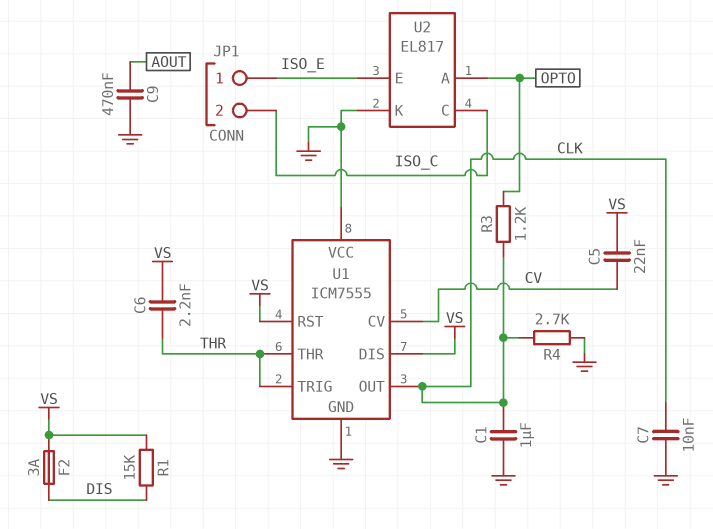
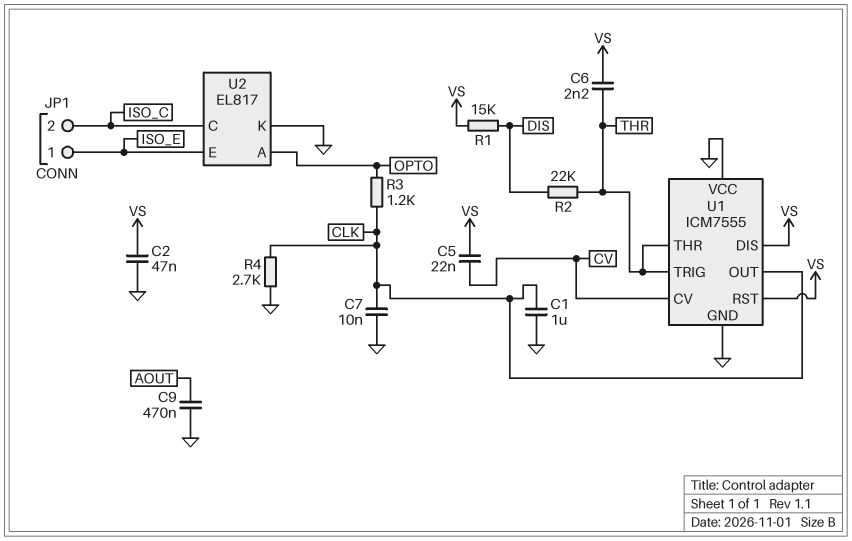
C2: none -> 47nF (GND, VS)
F2: 3A (DIS, VS) -> none
R2: none -> 22k (DIS, THR)

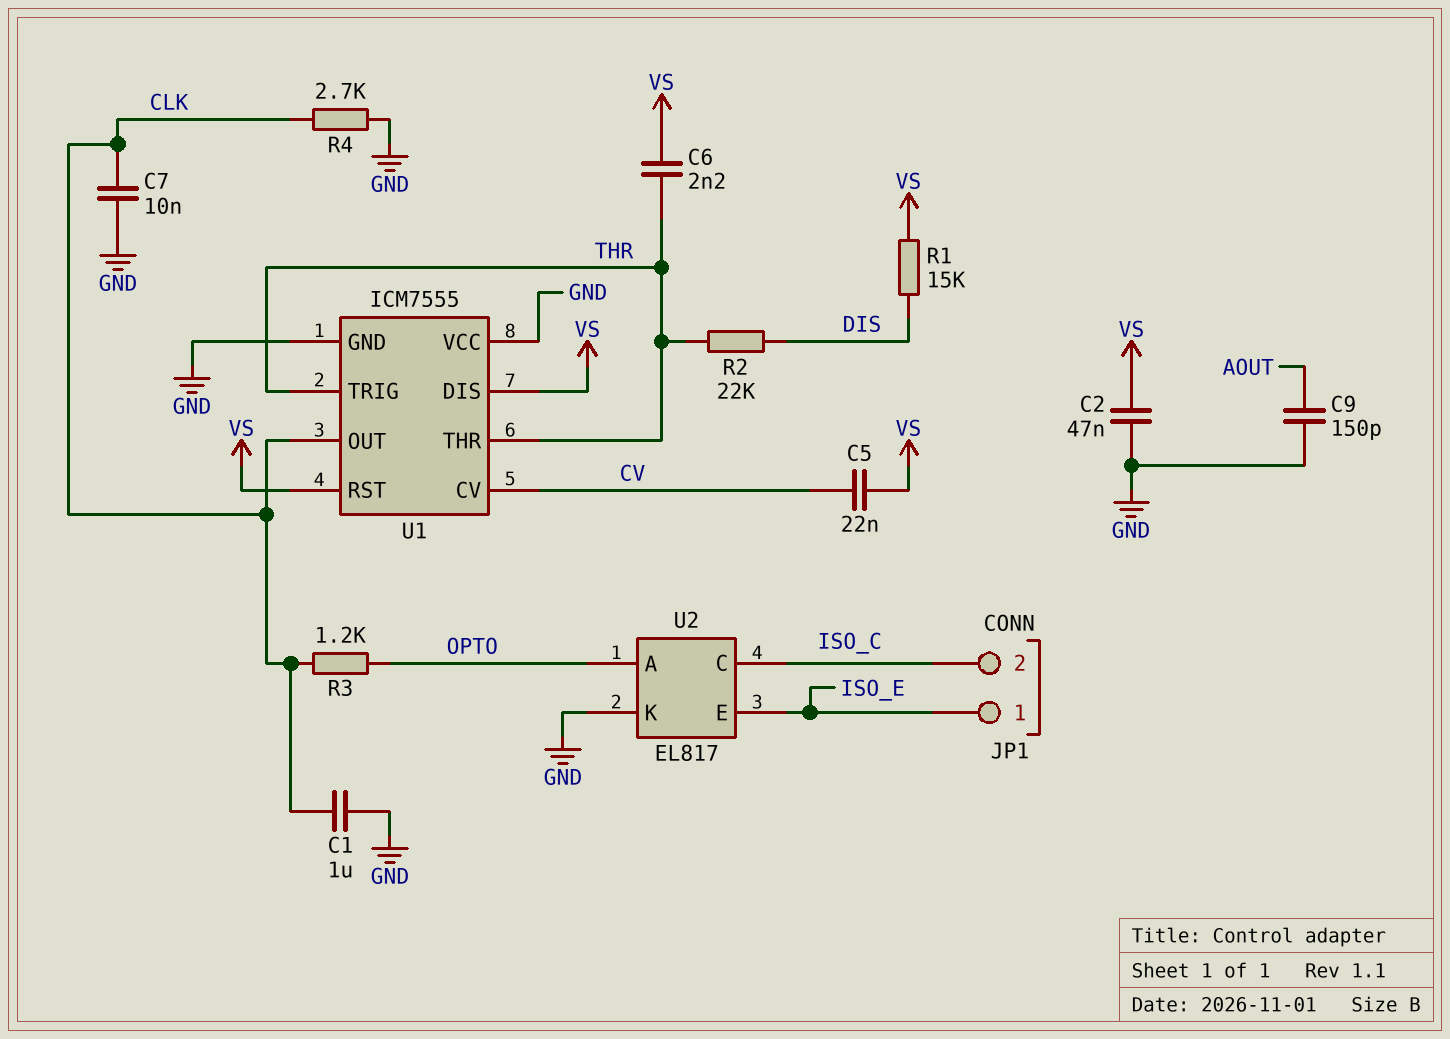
C9: 470nF (AOUT, GND) -> 150pF (AOUT, GND)

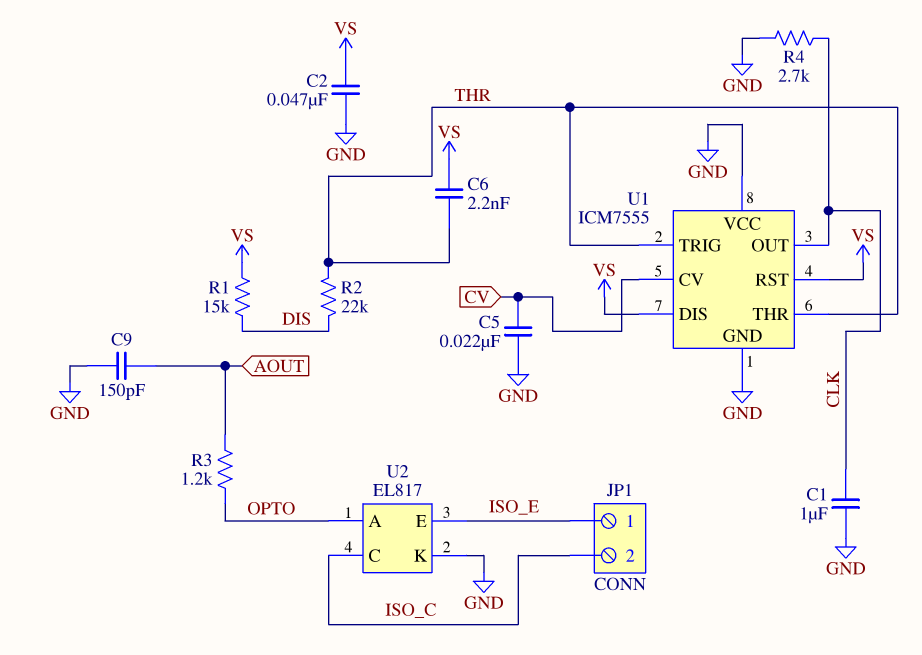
C5: 22nF (CV, VS) -> 22nF (CV, GND)
C7: 10nF (CLK, GND) -> none
R3: 1.2k (CLK, OPTO) -> 1.2k (AOUT, OPTO)

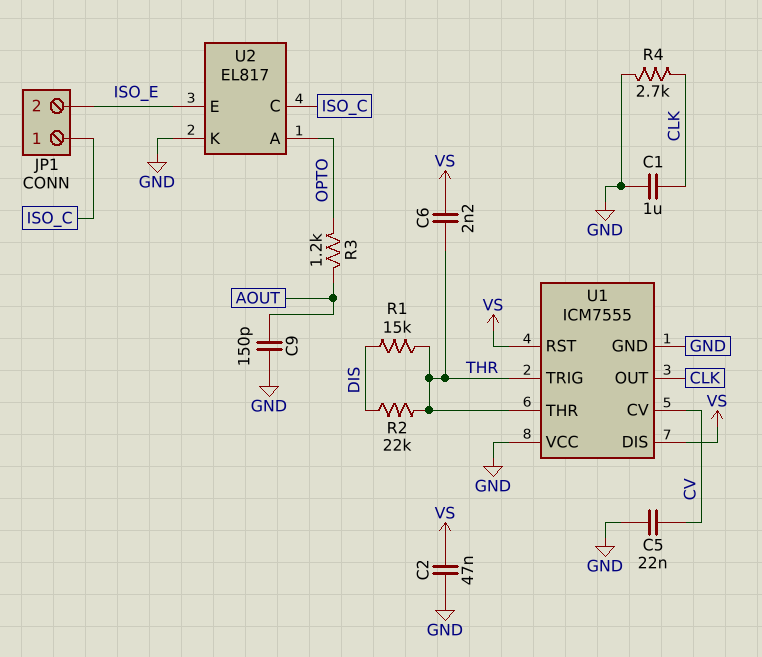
JP1 pin 1: ISO_E -> ISO_C
JP1 pin 2: ISO_C -> ISO_E
R1: 15k (DIS, VS) -> 15k (DIS, THR)

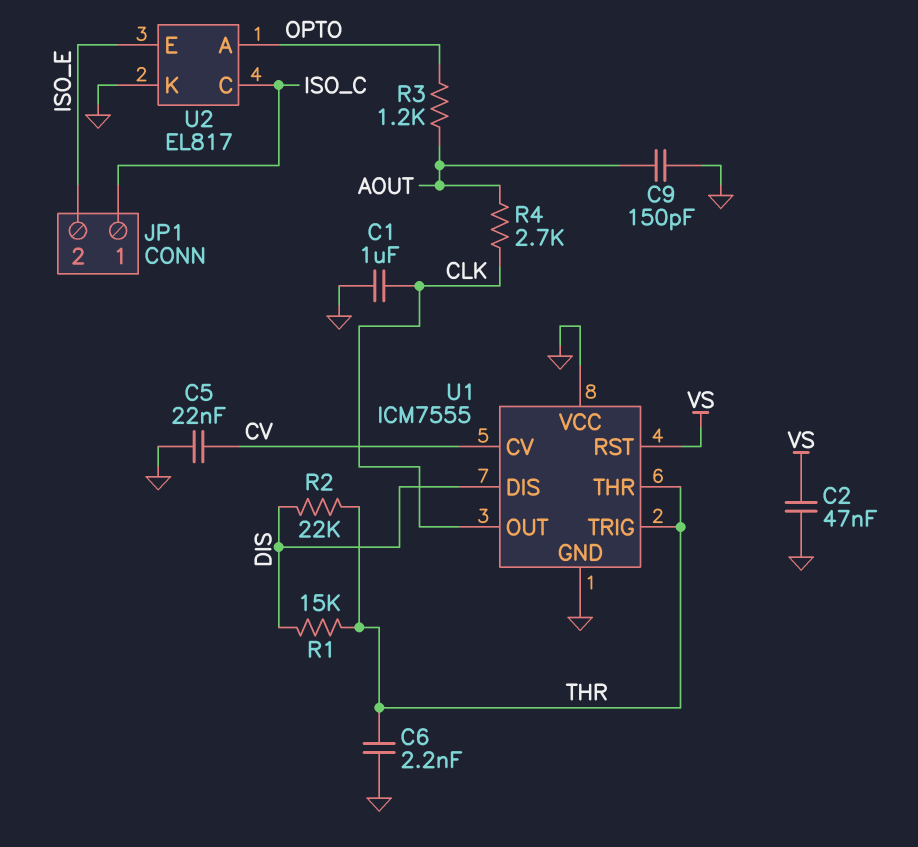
C6: 2.2nF (THR, VS) -> 2.2nF (GND, THR)
R4: 2.7k (CLK, GND) -> 2.7k (AOUT, CLK)
U1 pin DIS: VS -> DIS

